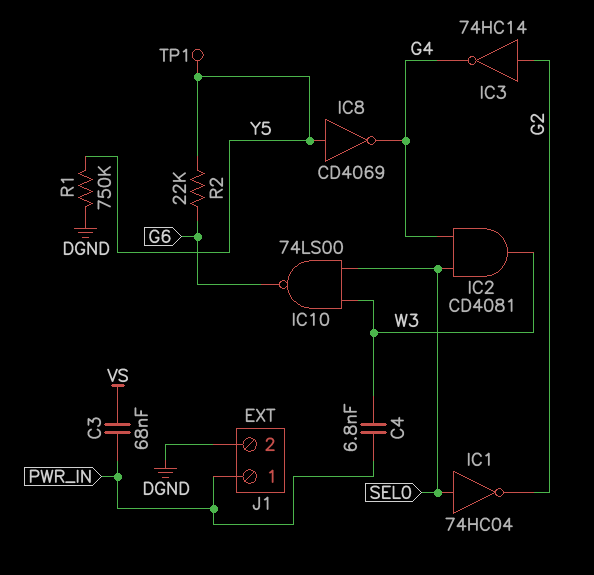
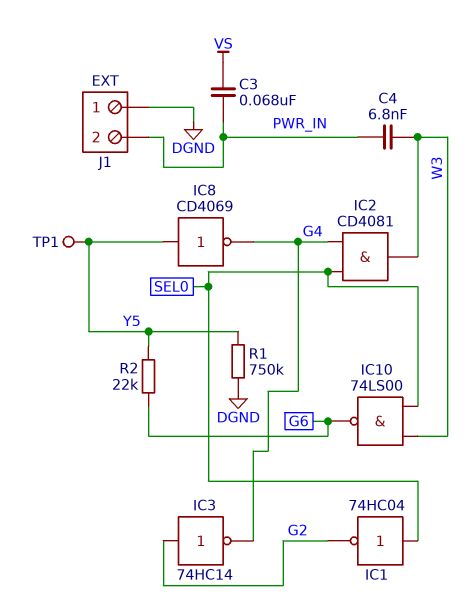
J1 pin 1: PWR_IN -> DGND
J1 pin 2: DGND -> PWR_IN

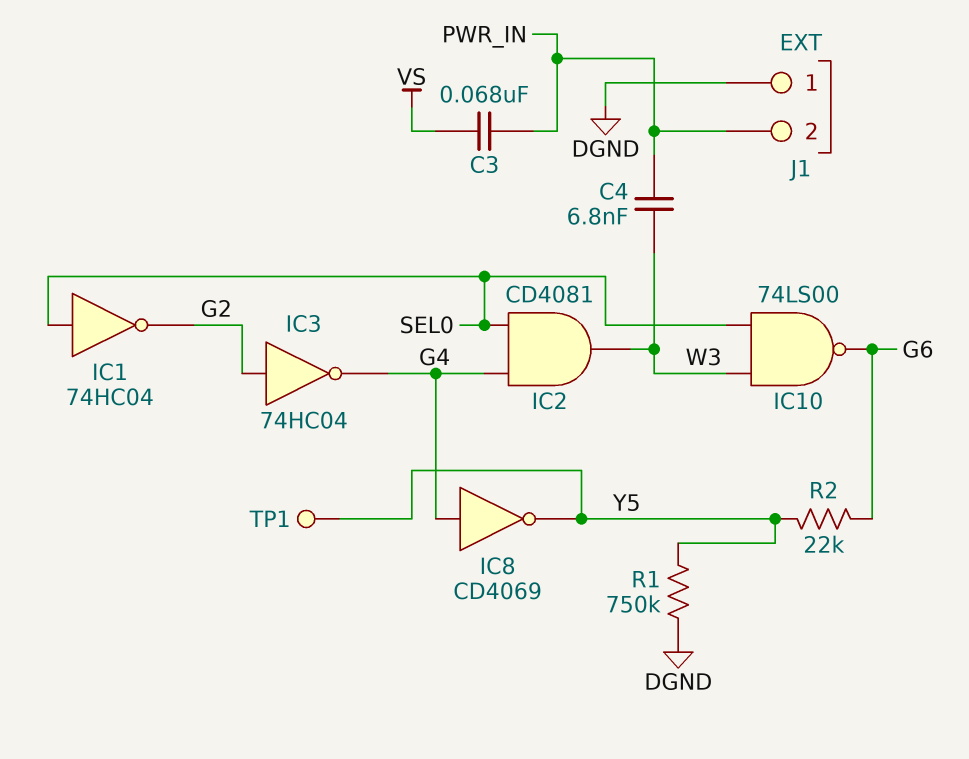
IC3: NOT 74HC14 (in G2, out G4) -> NOT 74HC04 (in G2, out G4)
IC8: NOT CD4069 (in Y5, out G4) -> NOT CD4069 (in G4, out Y5)

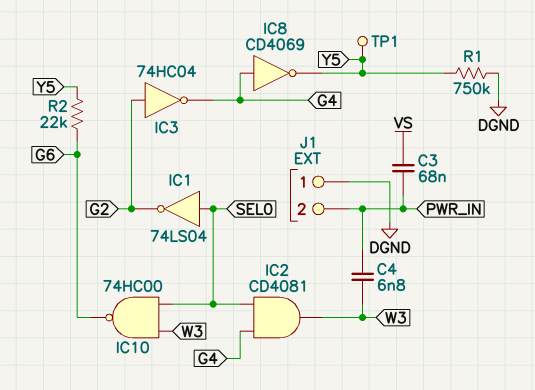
IC1: NOT 74HC04 (in SEL0, out G2) -> NOT 74LS04 (in SEL0, out G2)
IC10: NAND 74LS00 (in SEL0, in W3, out G6) -> NAND 74HC00 (in SEL0, in W3, out G6)

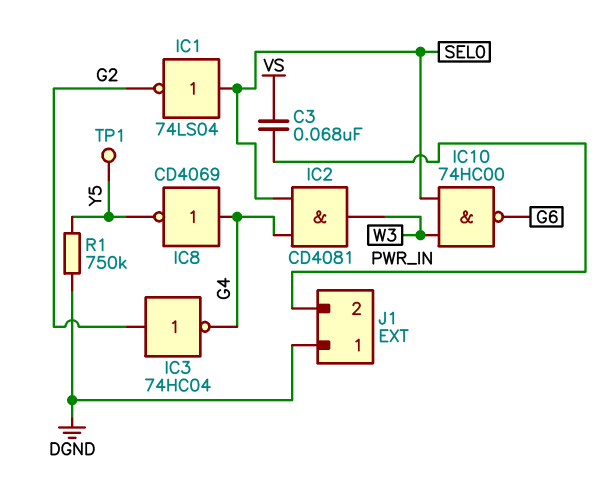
C4: 6.8nF (PWR_IN, W3) -> none
R2: 22k (G6, Y5) -> none

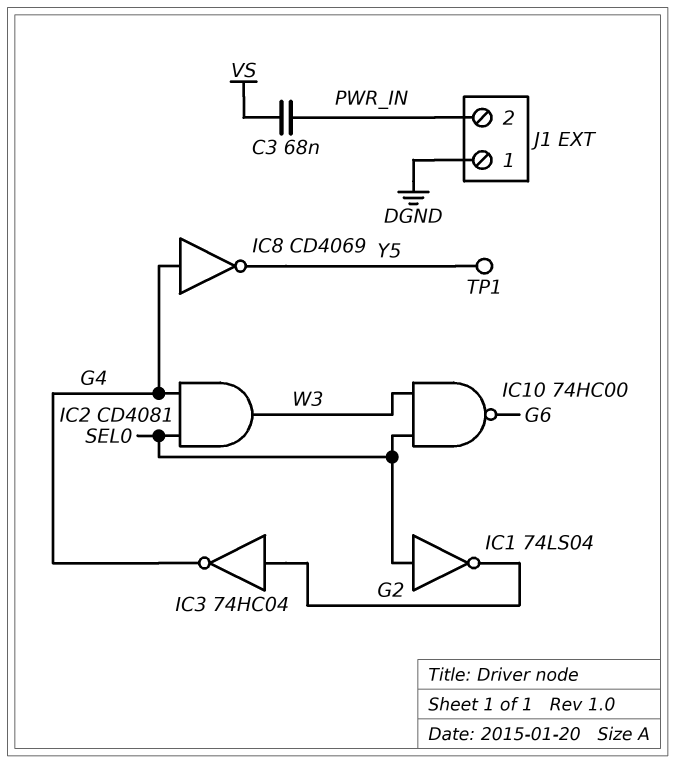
R1: 750k (DGND, Y5) -> none

